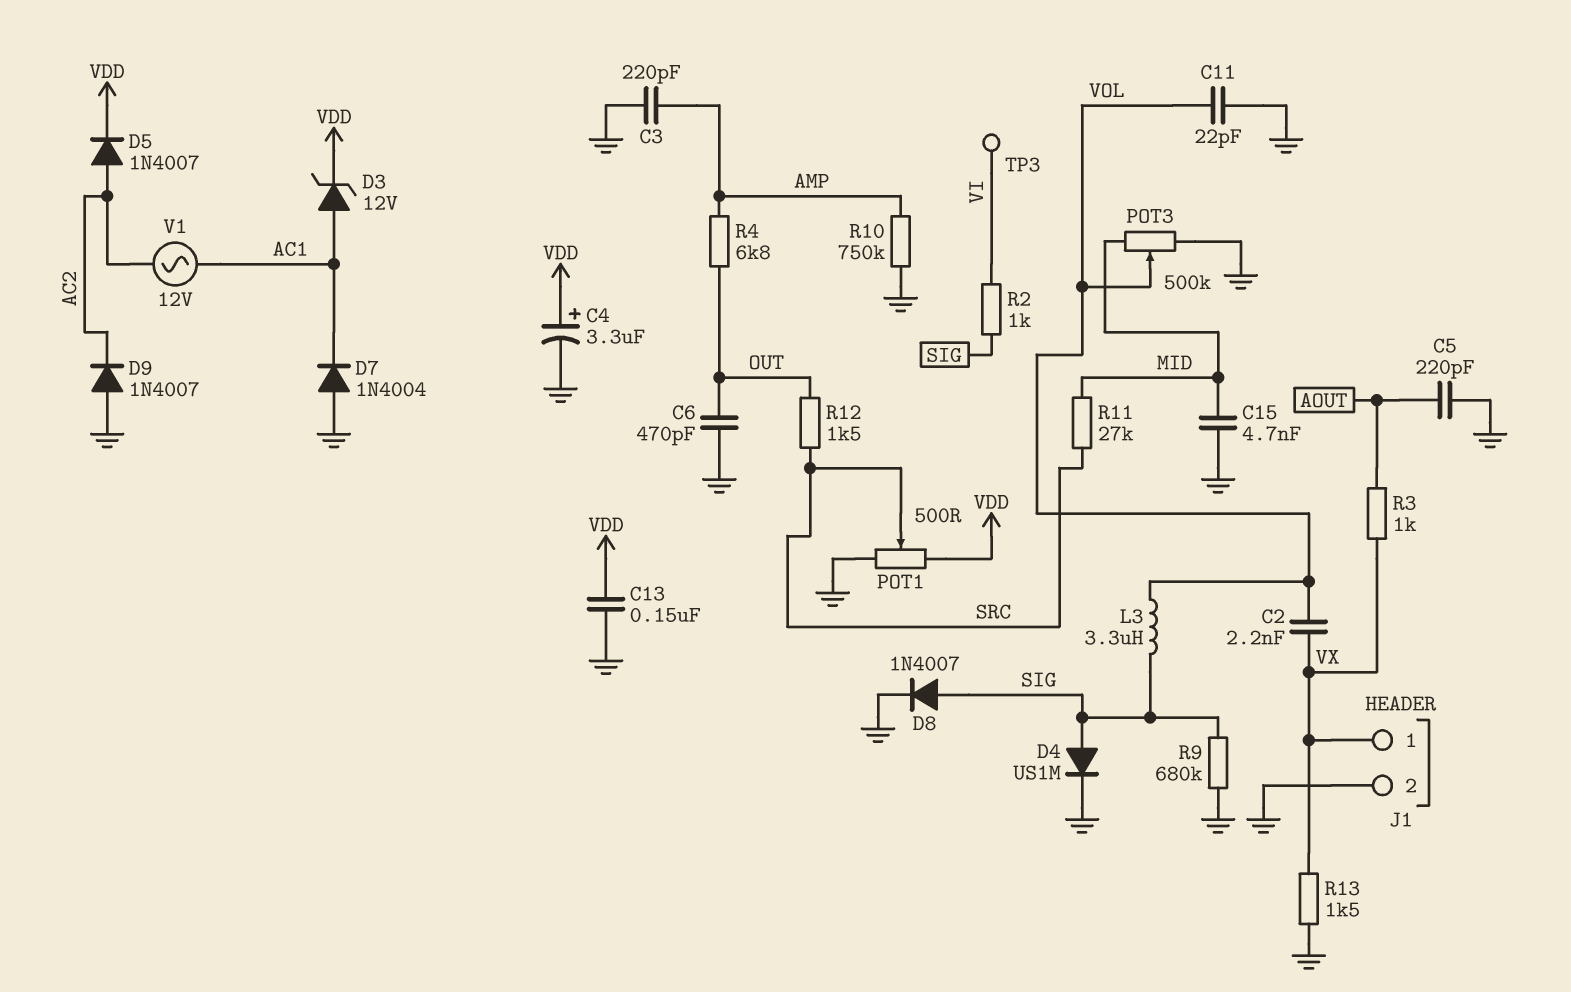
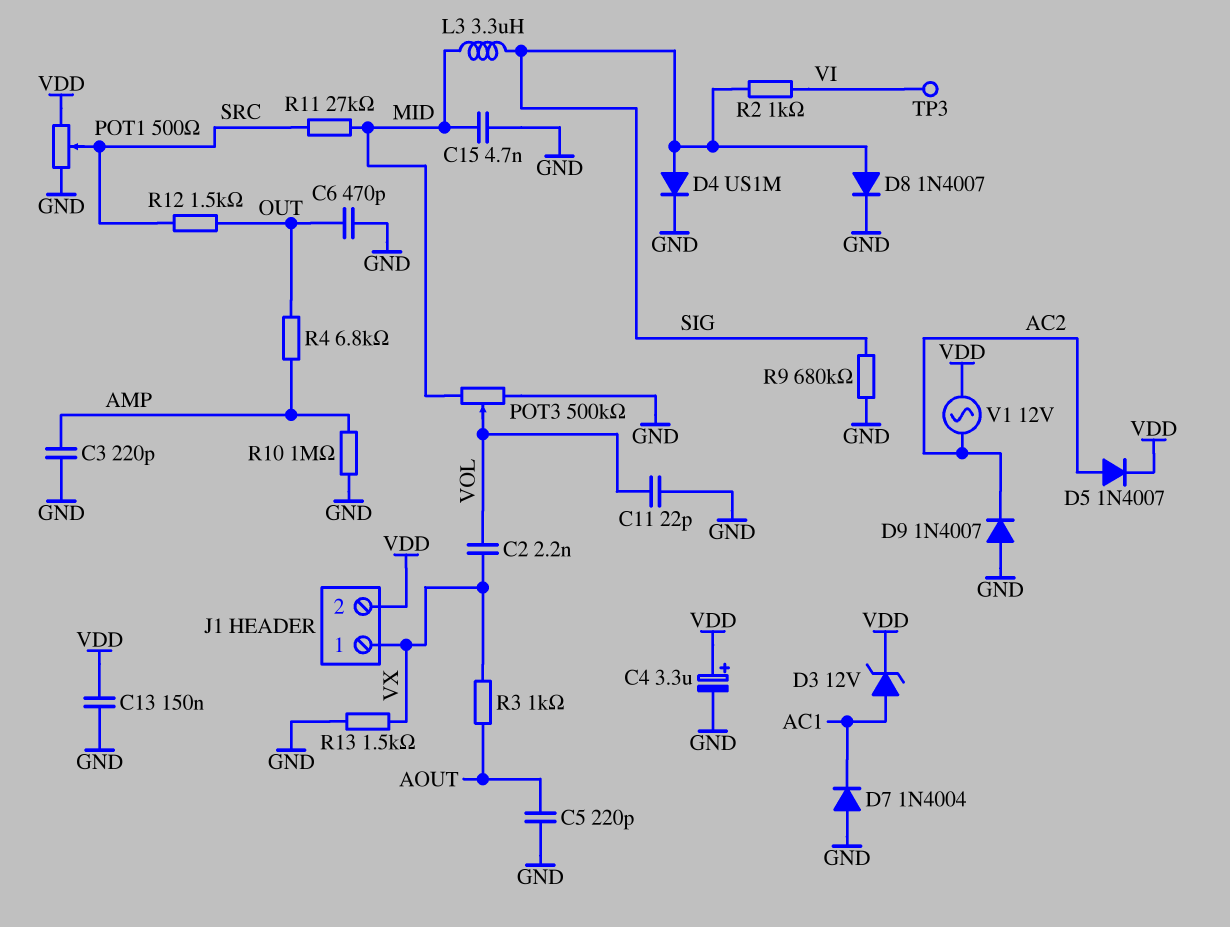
J1 pin 2: GND -> VDD
L3: 3.3uH (SIG, VOL) -> 3.3uH (MID, SIG)
R10: 750k (AMP, GND) -> 1M (AMP, GND)
V1: AC 12V (AC1, AC2) -> AC 12V (AC2, VDD)

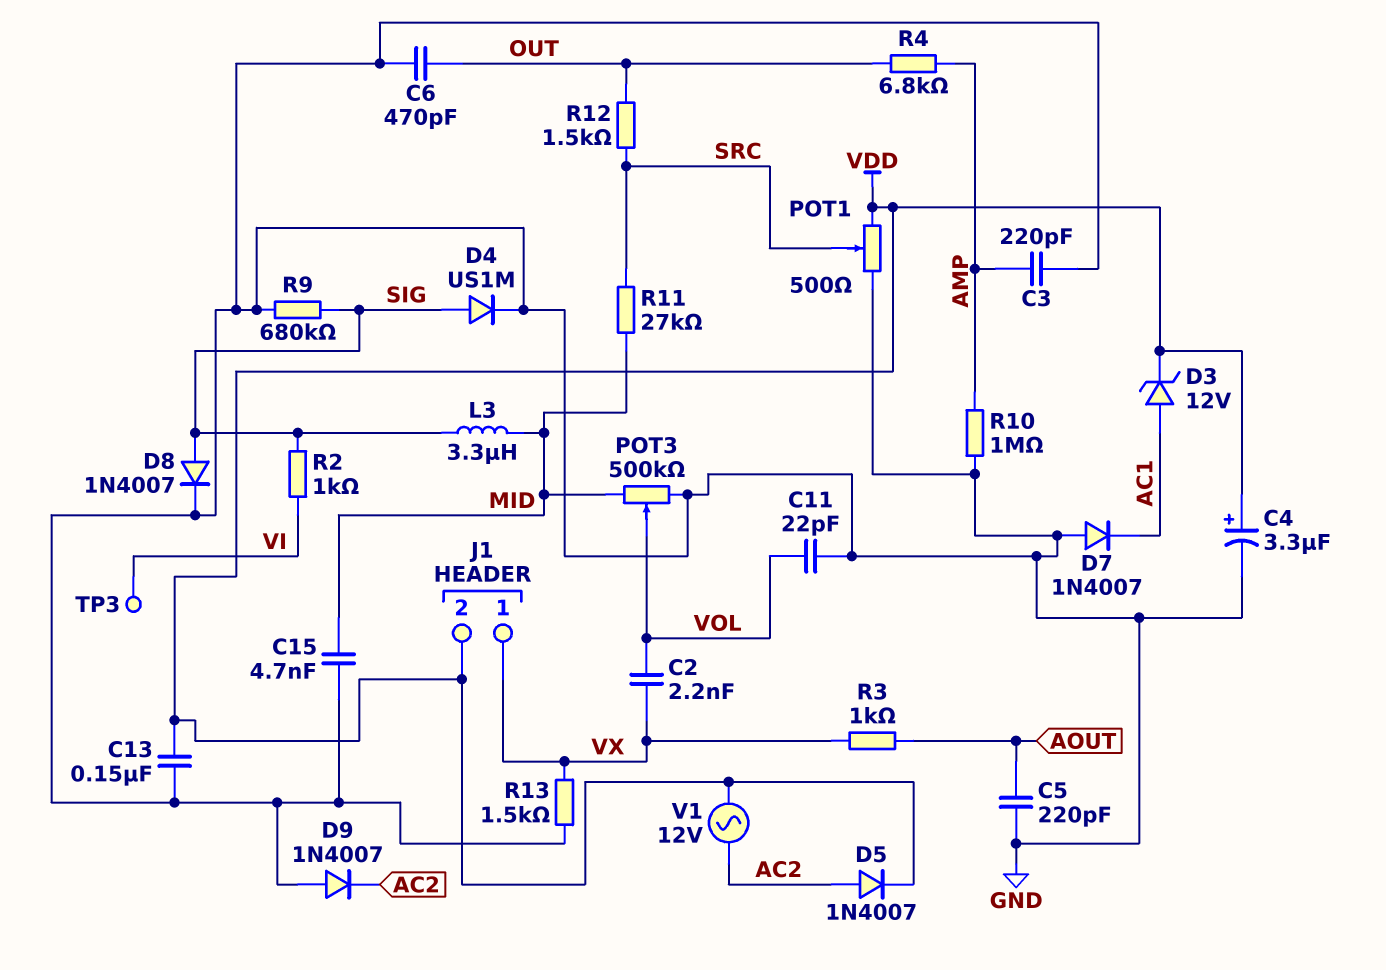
D7: diode 1N4004 (A GND, K AC1) -> diode 1N4007 (A GND, K AC1)

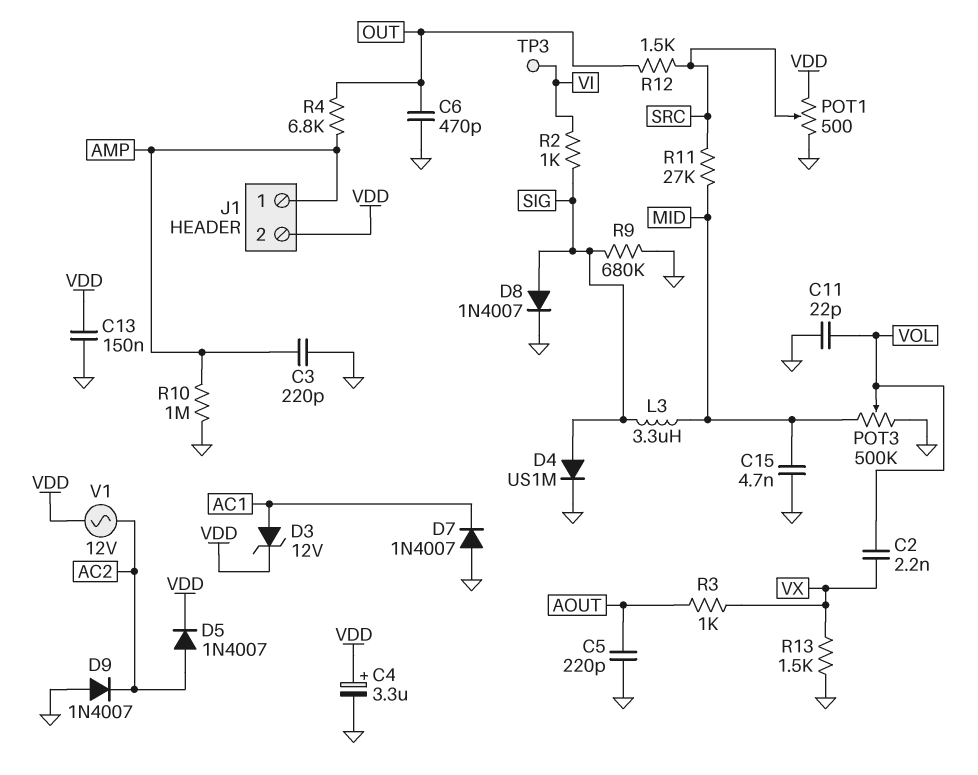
J1 pin 1: VX -> AMP

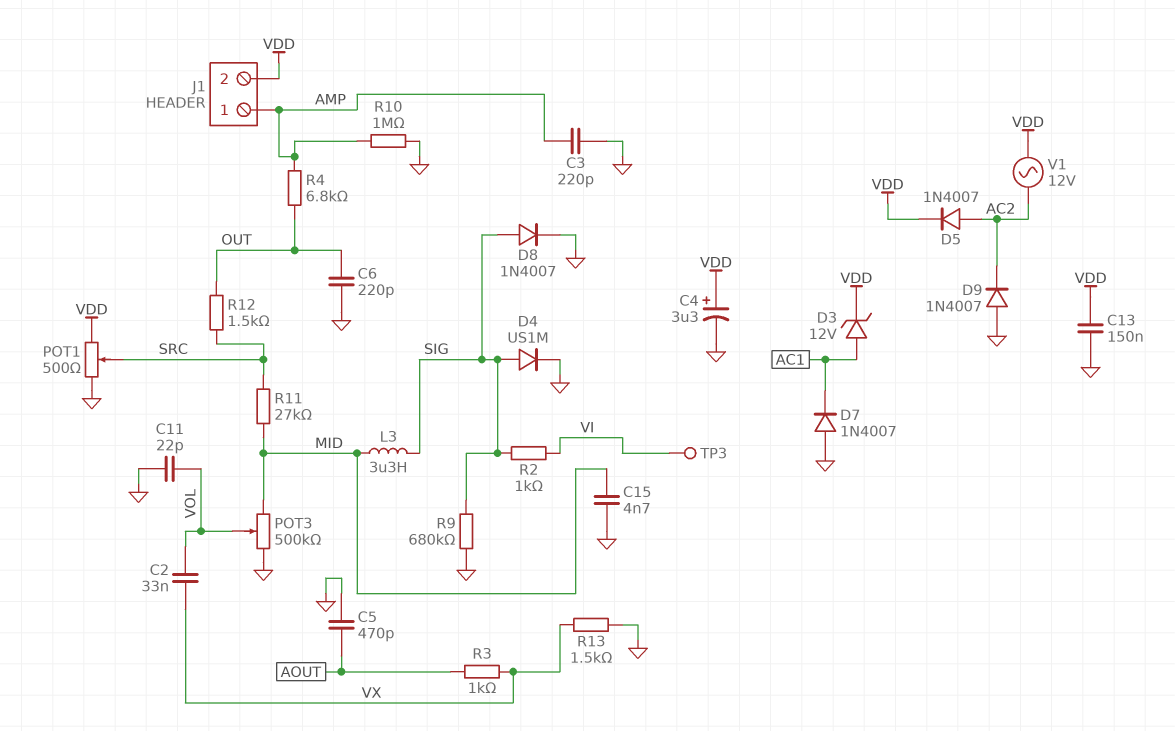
C2: 2.2nF (VOL, VX) -> 33nF (VOL, VX)
C5: 220pF (AOUT, GND) -> 470pF (AOUT, GND)
C6: 470pF (GND, OUT) -> 220pF (GND, OUT)

